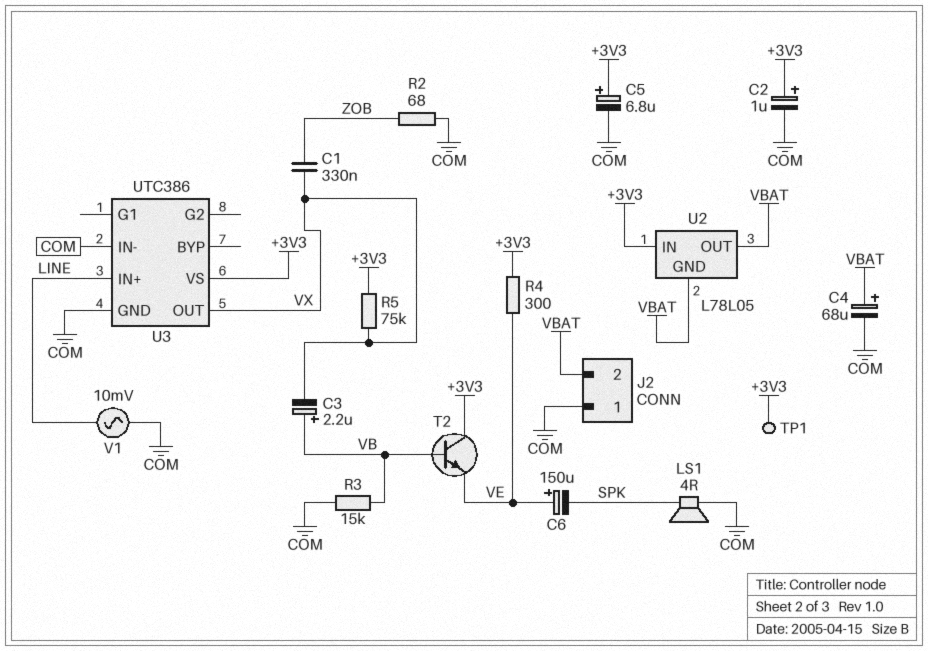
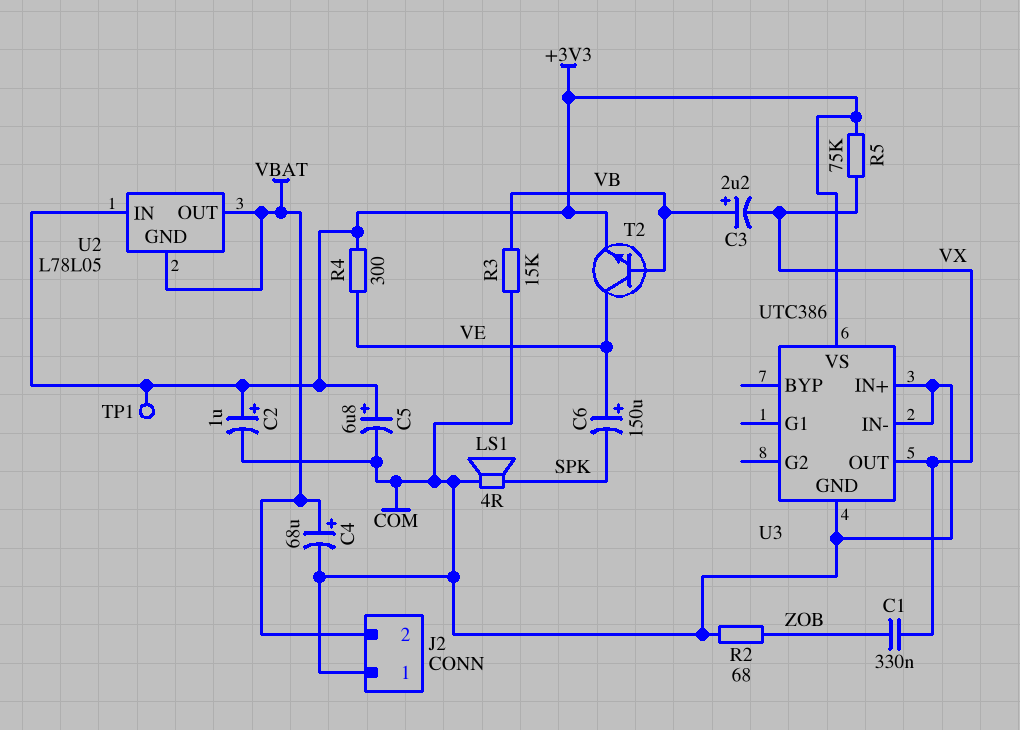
T2: NPN (B VB, C +3V3, E VE) -> NPN (B VB, C VE, E +3V3)
U3 pin IN+: LINE -> COM
V1: AC 10mV (COM, LINE) -> none

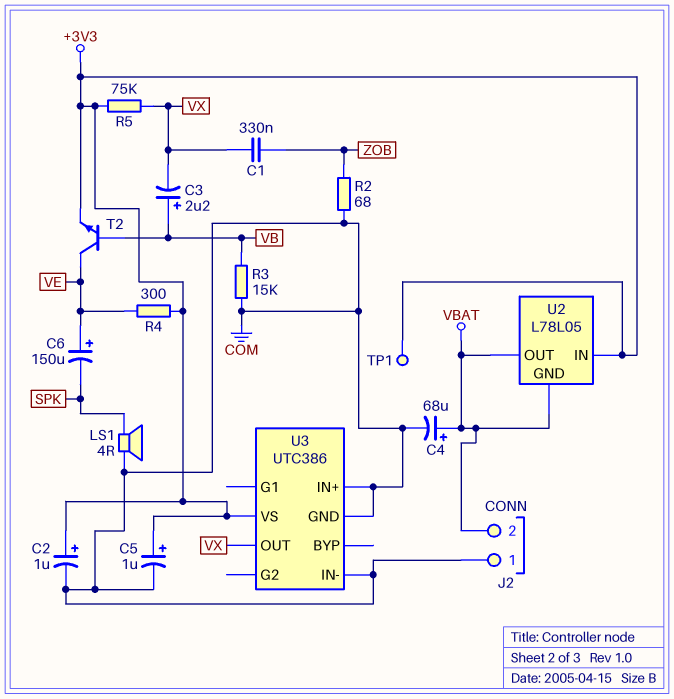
C5: 6.8uF (plus +3V3, minus COM) -> 1uF (plus +3V3, minus COM)

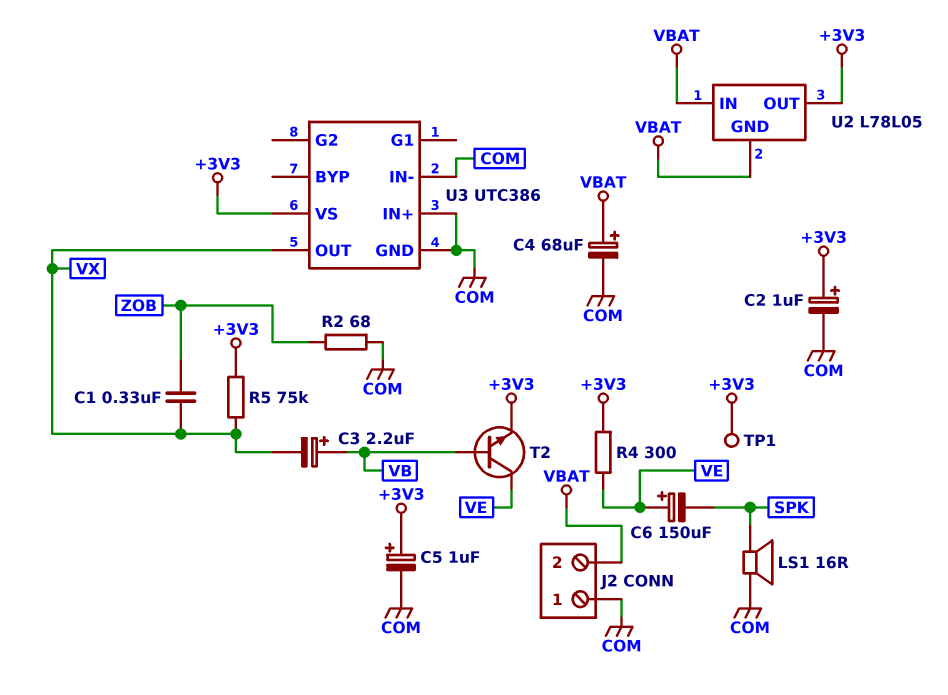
LS1: speaker 4R (COM, SPK) -> speaker 16R (COM, SPK)
R3: 15k (COM, VB) -> none
U2 pin IN: +3V3 -> VBAT
U2 pin OUT: VBAT -> +3V3

